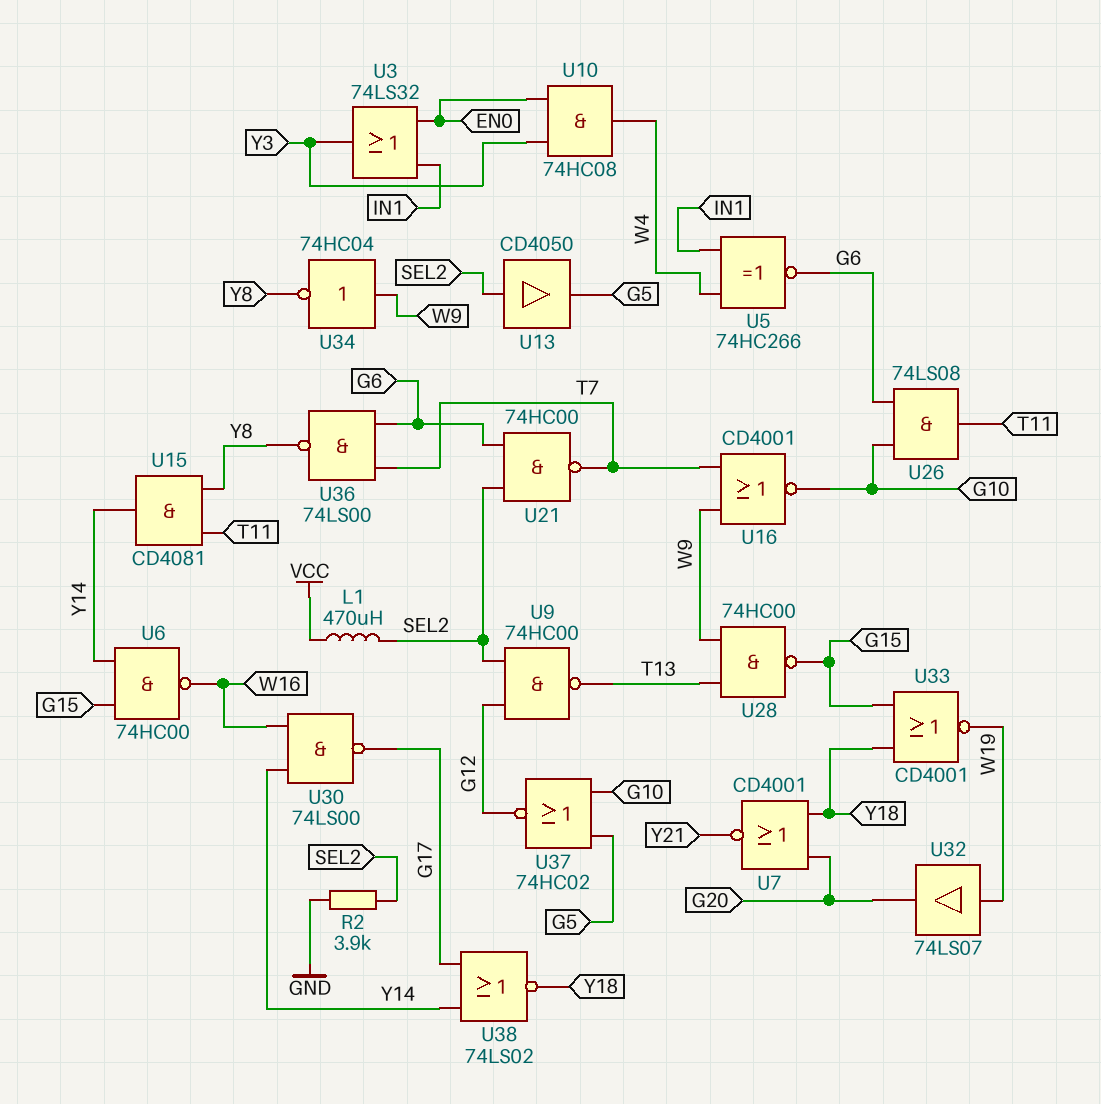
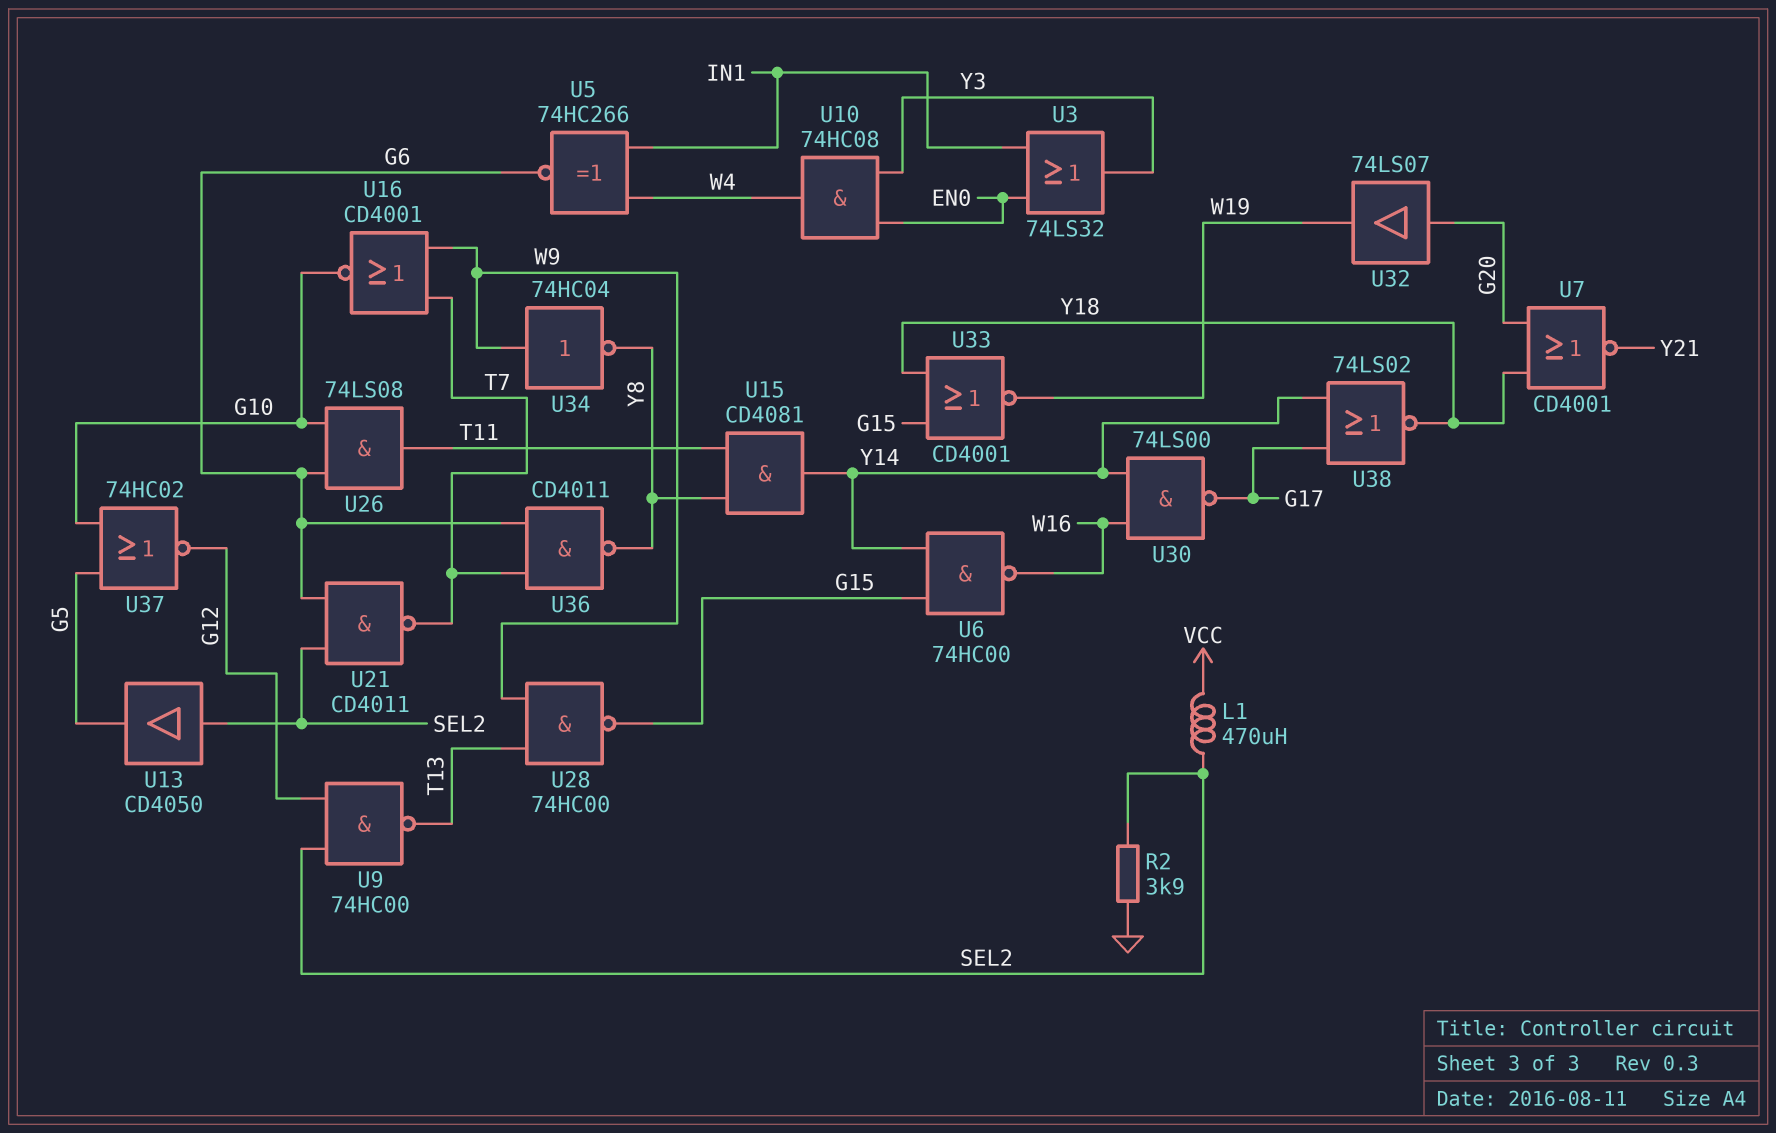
U21: NAND 74HC00 (in G6, in SEL2, out T7) -> NAND CD4011 (in G6, in SEL2, out T7)
U32: buffer 74LS07 (in W19, out G20) -> buffer 74LS07 (in G20, out W19)
U36: NAND 74LS00 (in G6, in T7, out Y8) -> NAND CD4011 (in G6, in T7, out Y8)

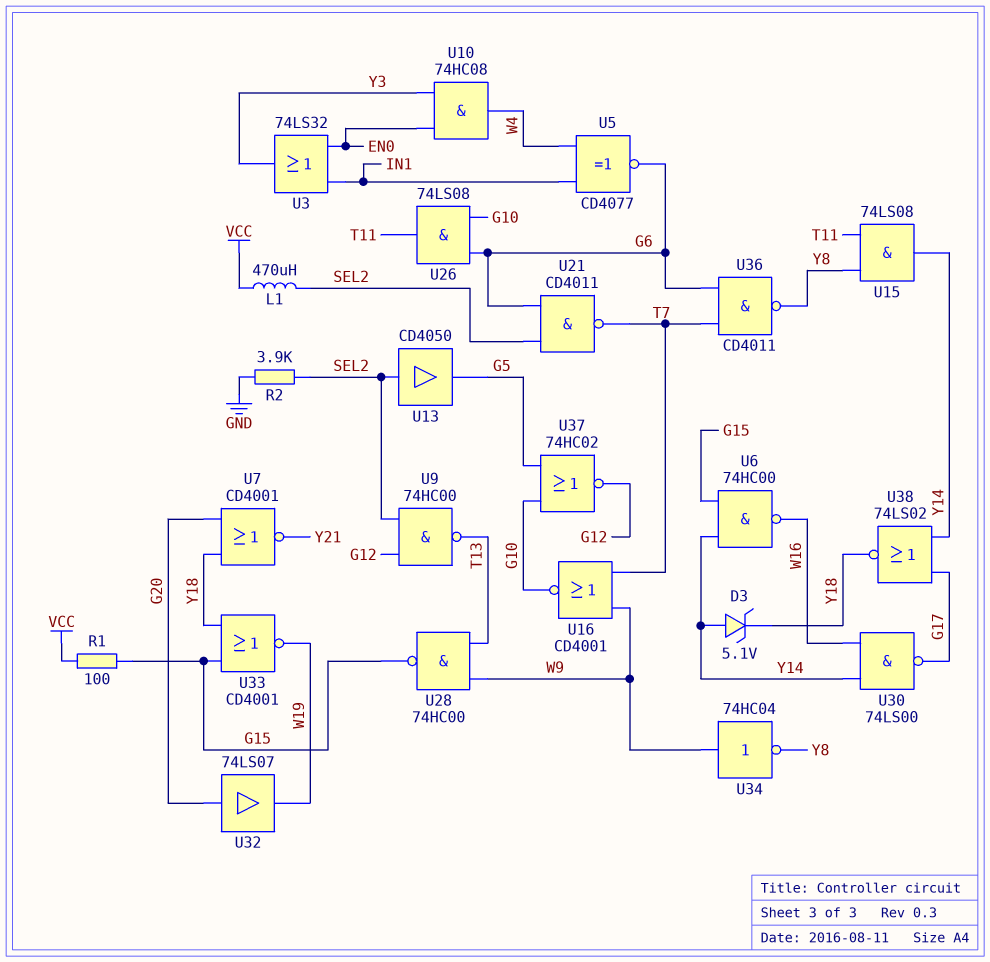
D3: none -> zener 5.1V (A Y14, K Y18)
R1: none -> 100 (G15, VCC)
U5: XNOR 74HC266 (in IN1, in W4, out G6) -> XNOR CD4077 (in IN1, in W4, out G6)
U15: AND CD4081 (in T11, in Y8, out Y14) -> AND 74LS08 (in T11, in Y8, out Y14)

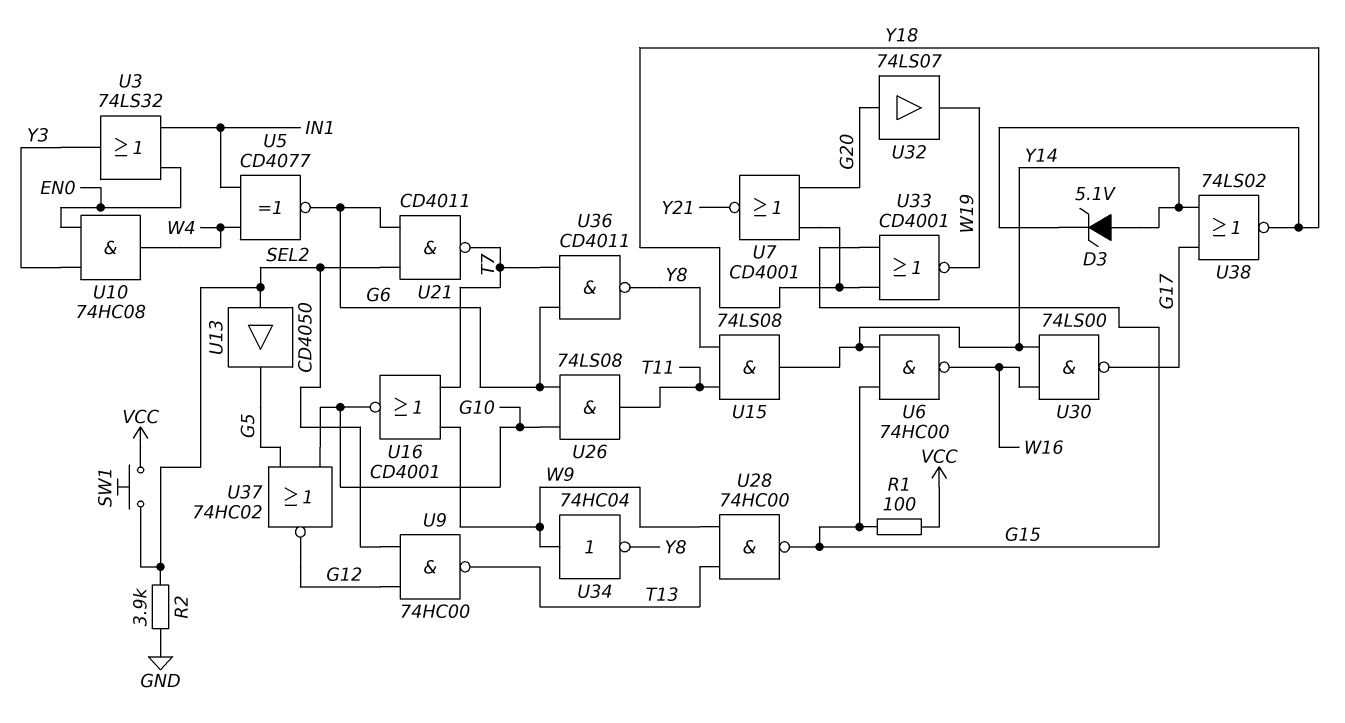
L1: 470uH (SEL2, VCC) -> none
SW1: none -> button (SEL2, VCC)

